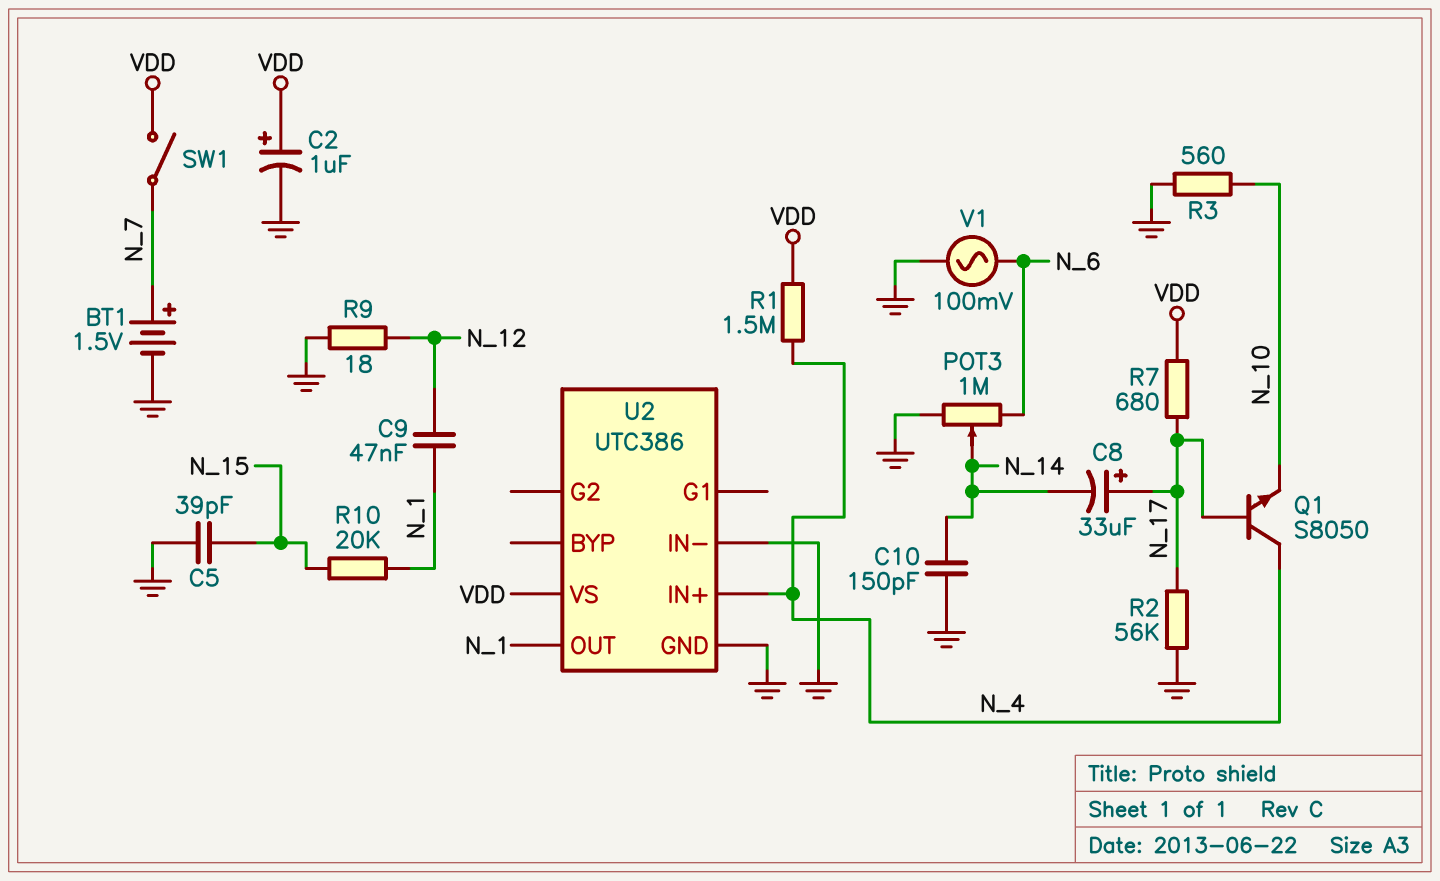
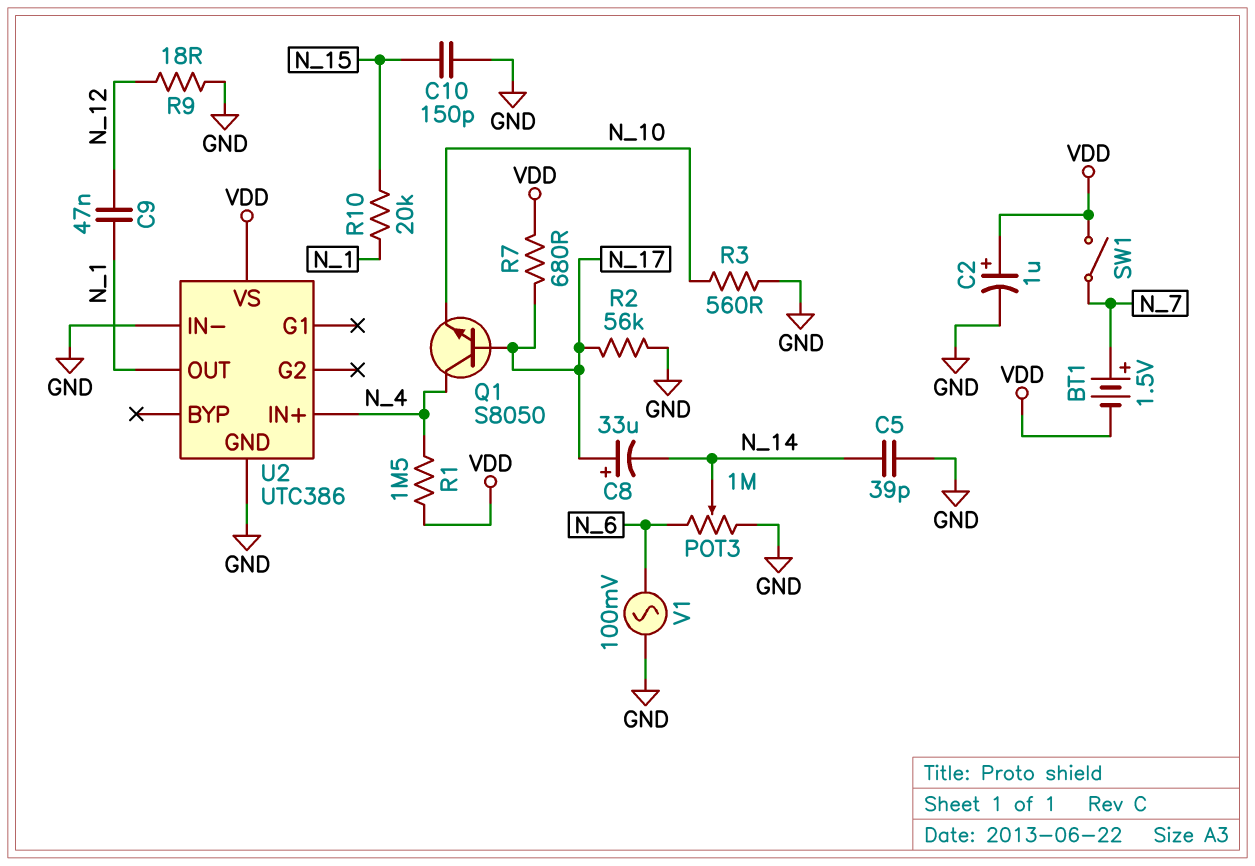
BT1: 1.5V (plus N_7, minus GND) -> 1.5V (plus N_7, minus VDD)
C5: 39pF (GND, N_15) -> 39pF (GND, N_14)
C10: 150pF (GND, N_14) -> 150pF (GND, N_15)

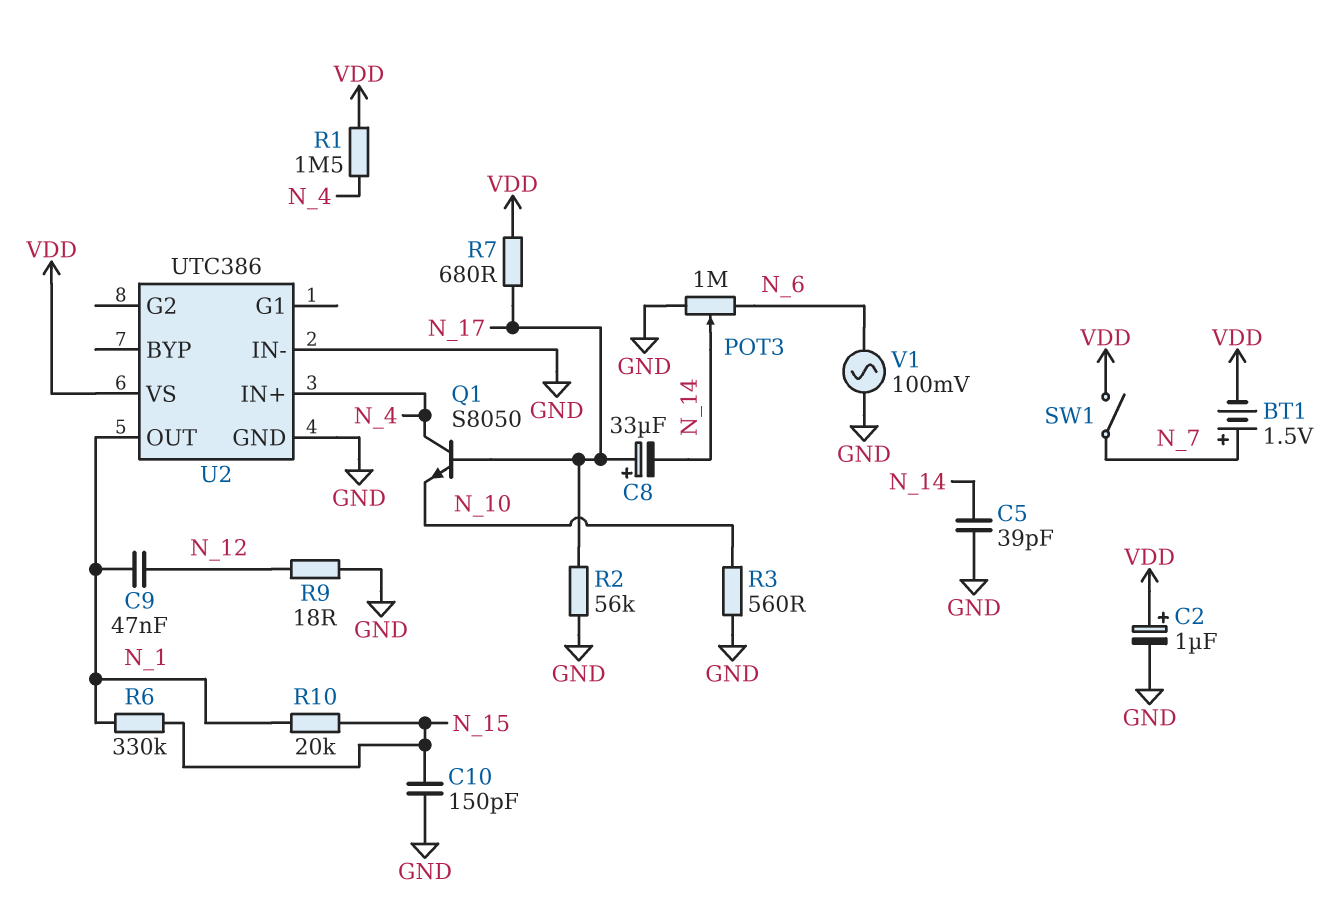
R6: none -> 330k (N_1, N_15)

